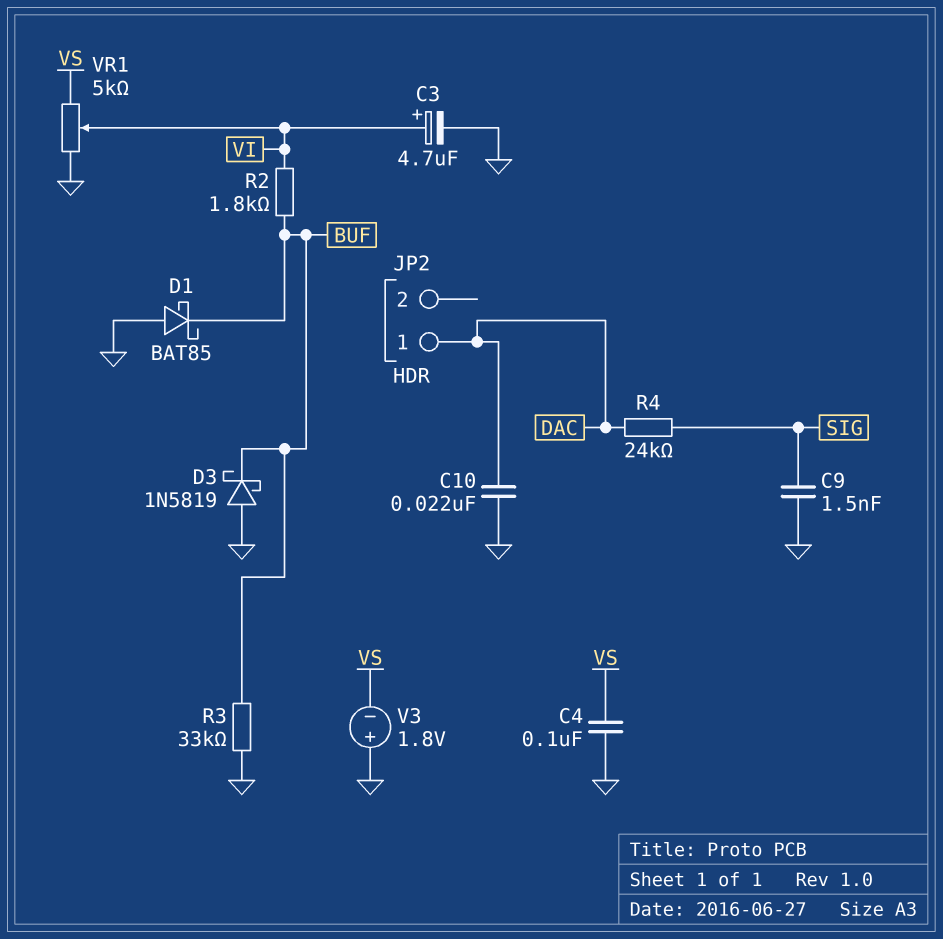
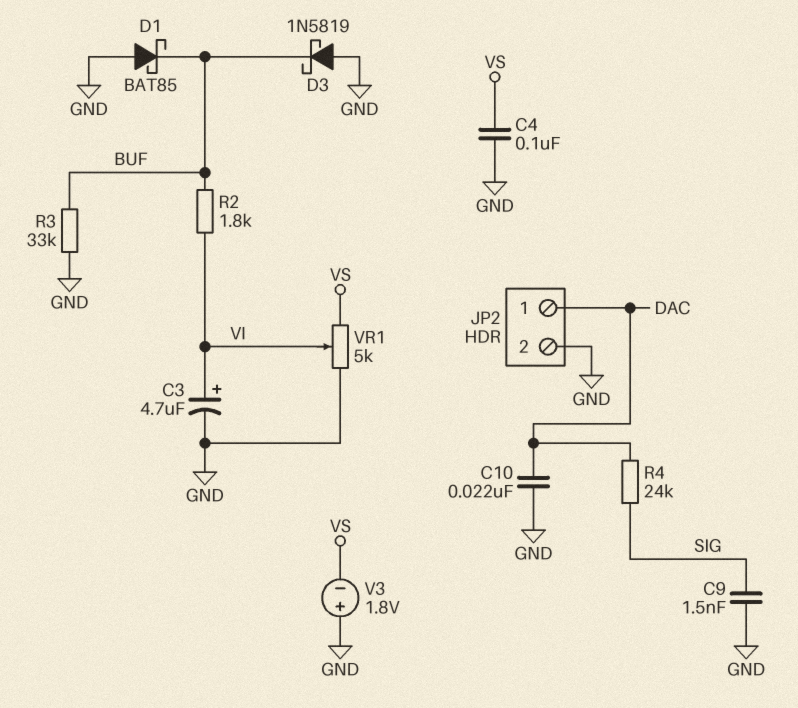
JP2 pin 2: none -> GND

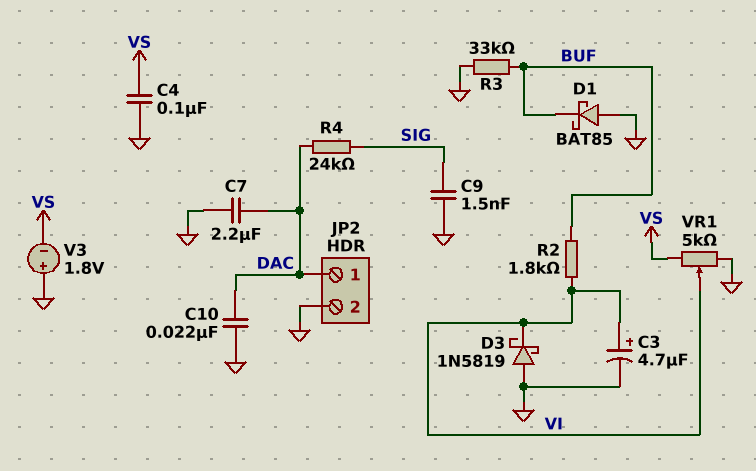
C7: none -> 2.2uF (DAC, GND)
D3: schottky 1N5819 (A GND, K BUF) -> schottky 1N5819 (A GND, K VI)

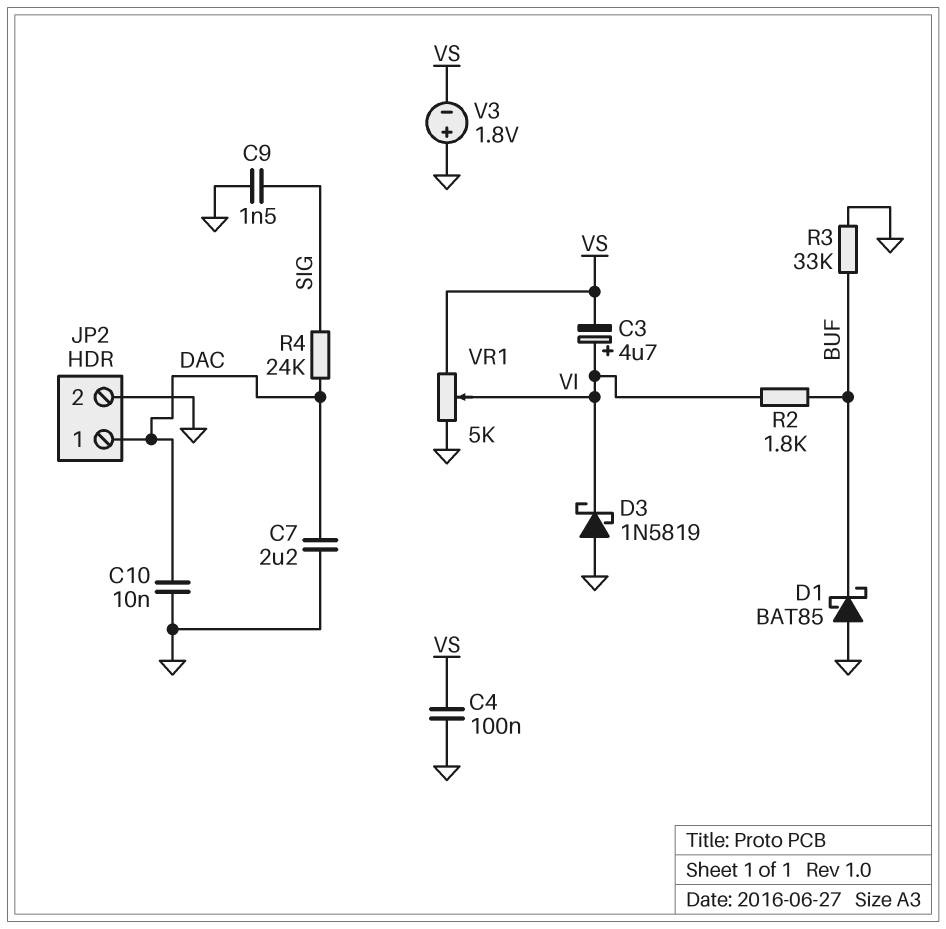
C3: 4.7uF (plus VI, minus GND) -> 4.7uF (plus VI, minus VS)
C10: 22nF (DAC, GND) -> 10nF (DAC, GND)

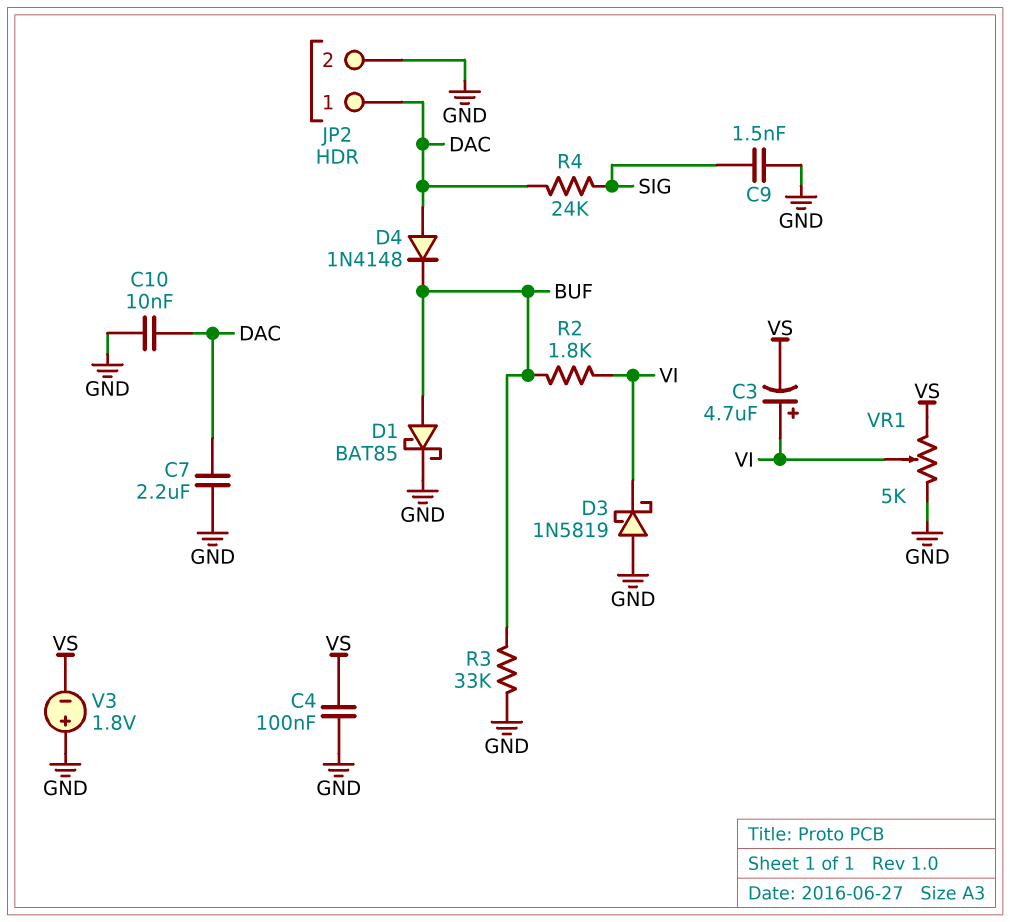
D1: schottky BAT85 (A GND, K BUF) -> schottky BAT85 (A BUF, K GND)
D4: none -> diode 1N4148 (A DAC, K BUF)

